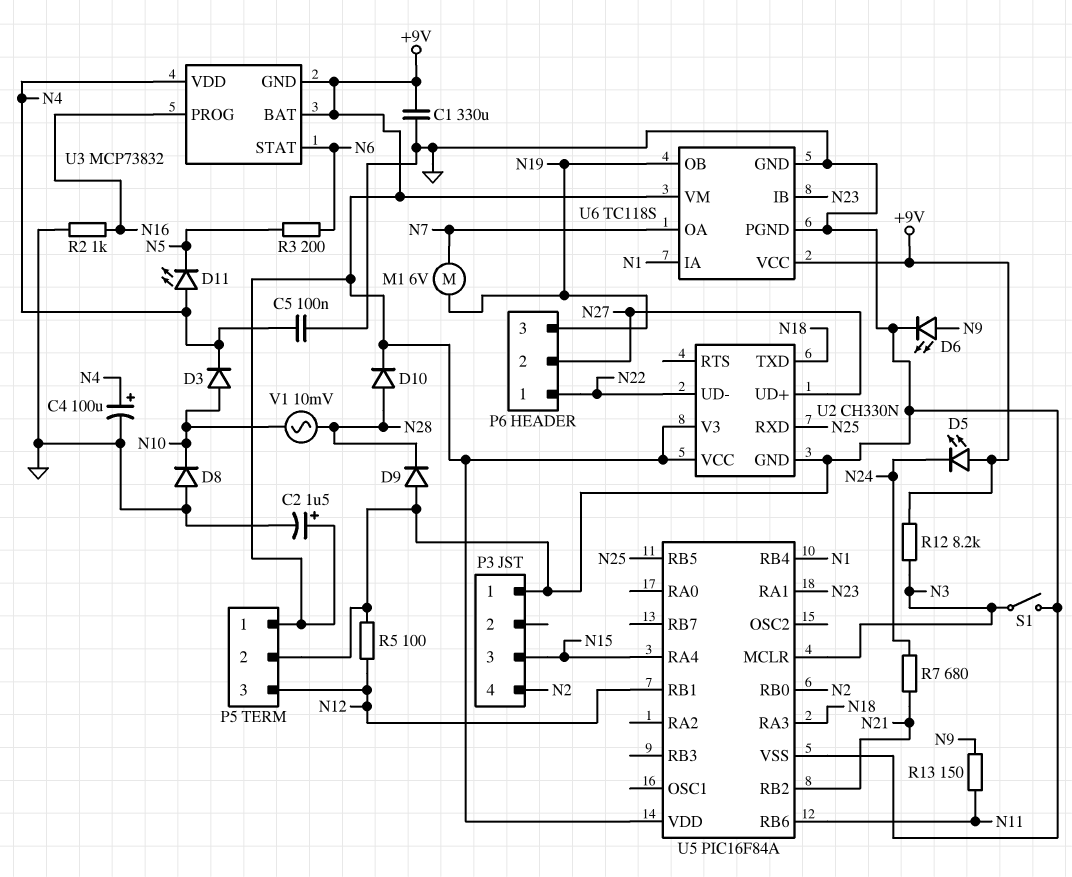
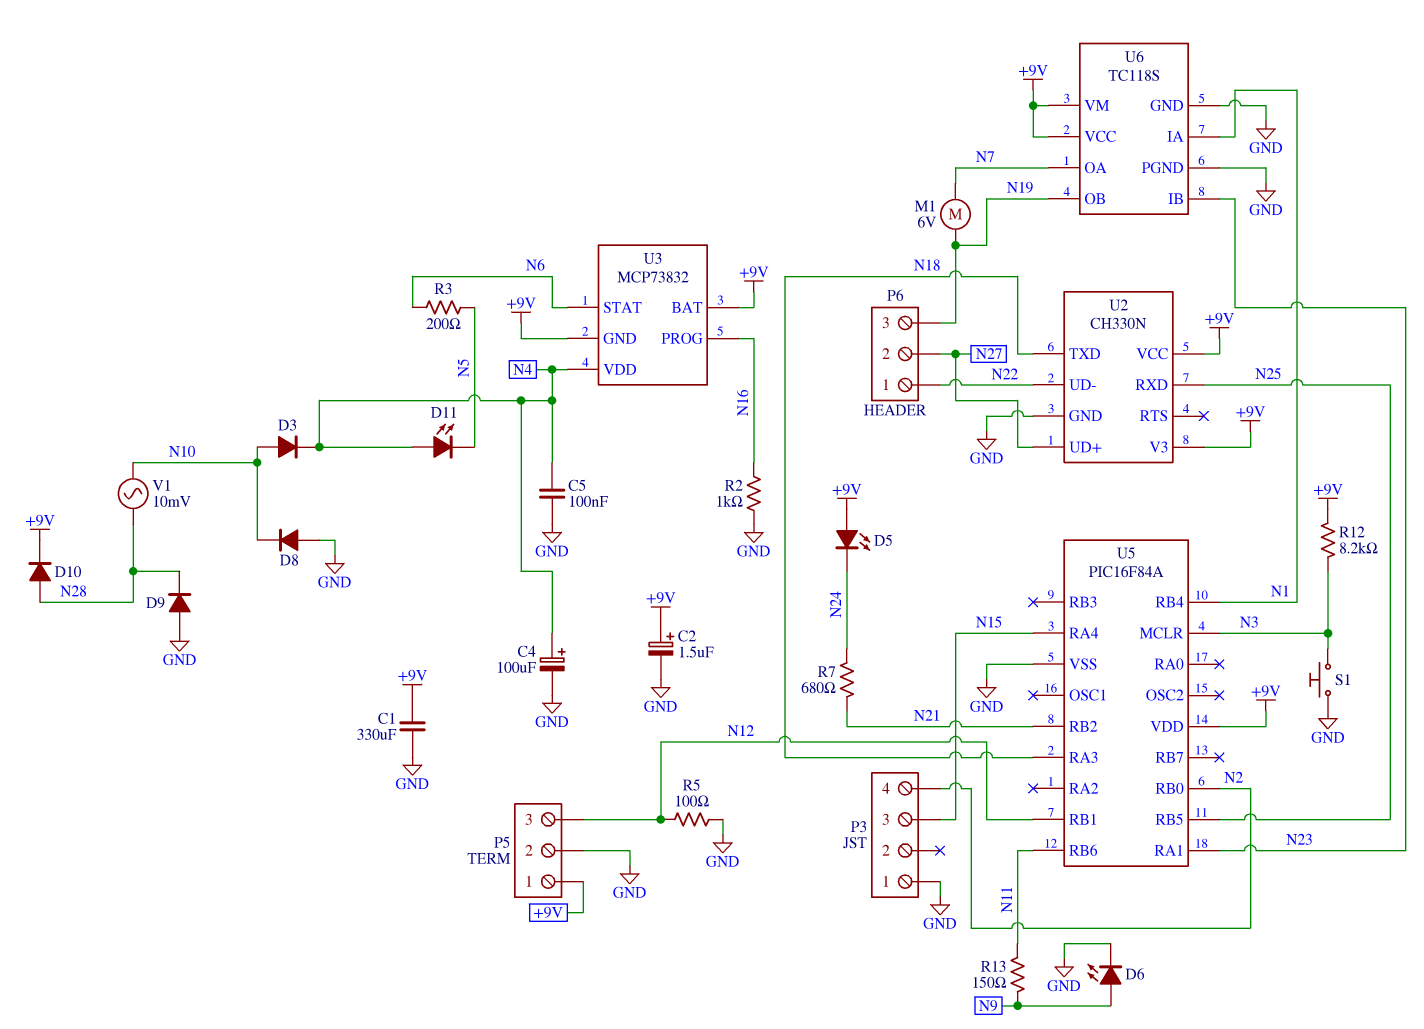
S1: switch (GND, N3) -> button (GND, N3)

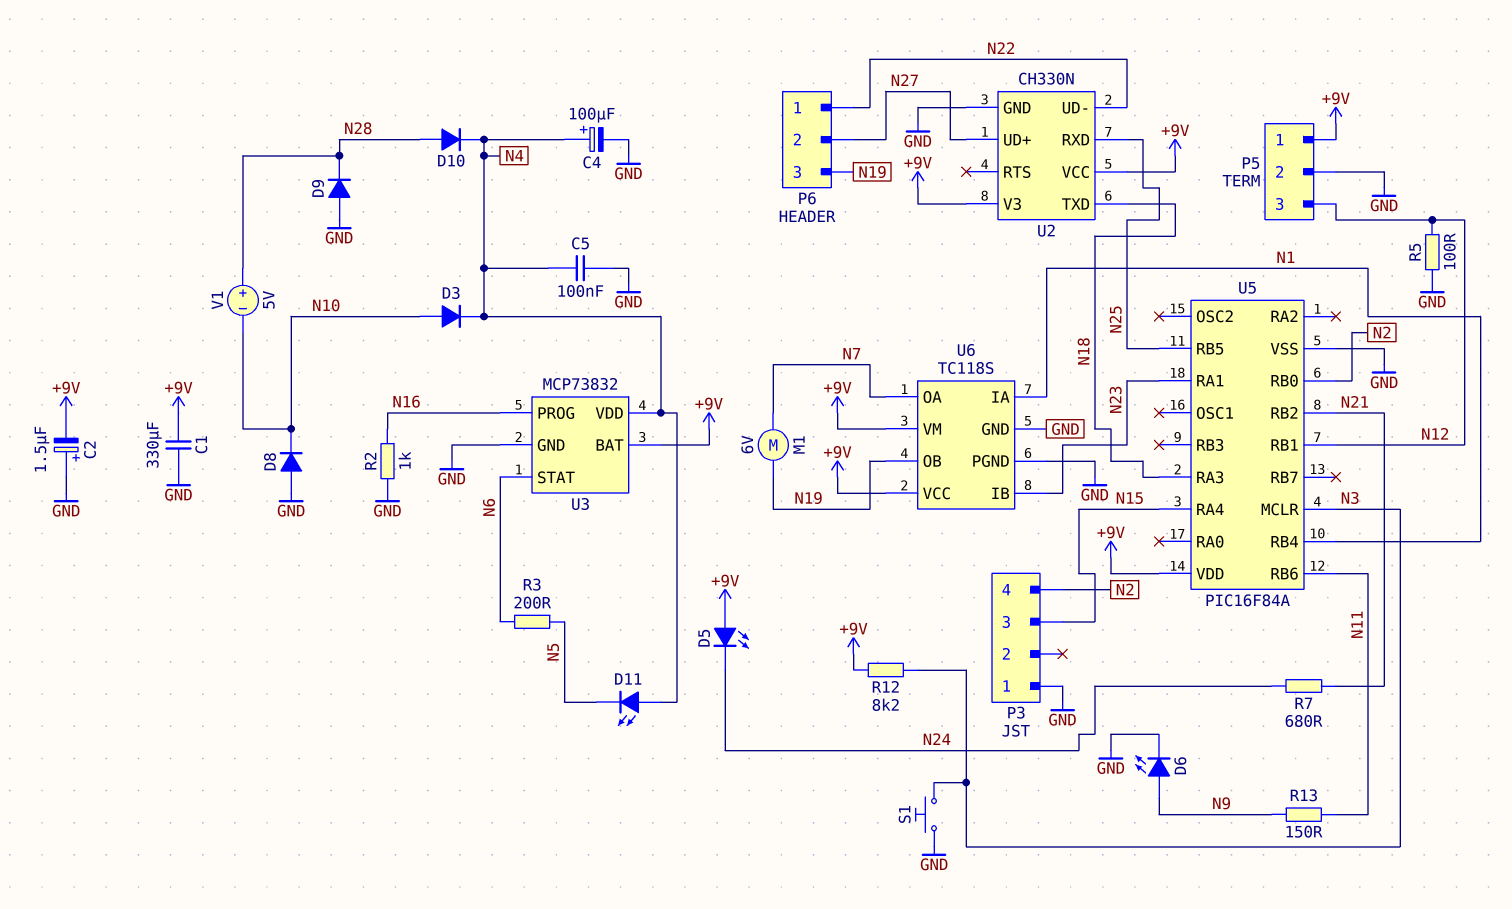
C2: 1.5uF (plus +9V, minus GND) -> 1.5uF (plus GND, minus +9V)
D10: diode (A N28, K +9V) -> diode (A N28, K N4)
U3 pin GND: +9V -> GND
V1: AC 10mV (N10, N28) -> 5V (plus N28, minus N10)

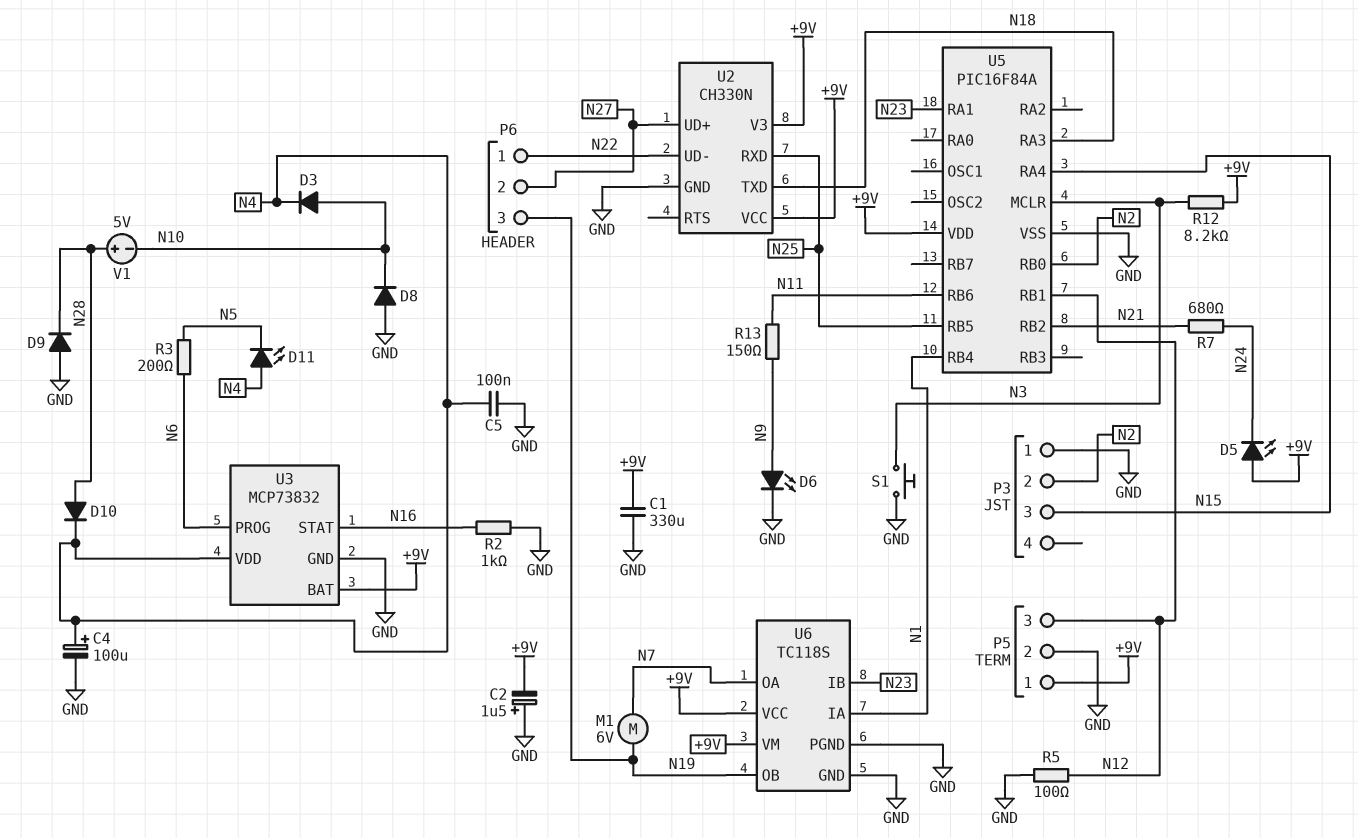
P3 pin 2: none -> N2
P3 pin 4: N2 -> none
U3 pin PROG: N16 -> N6
U3 pin STAT: N6 -> N16

